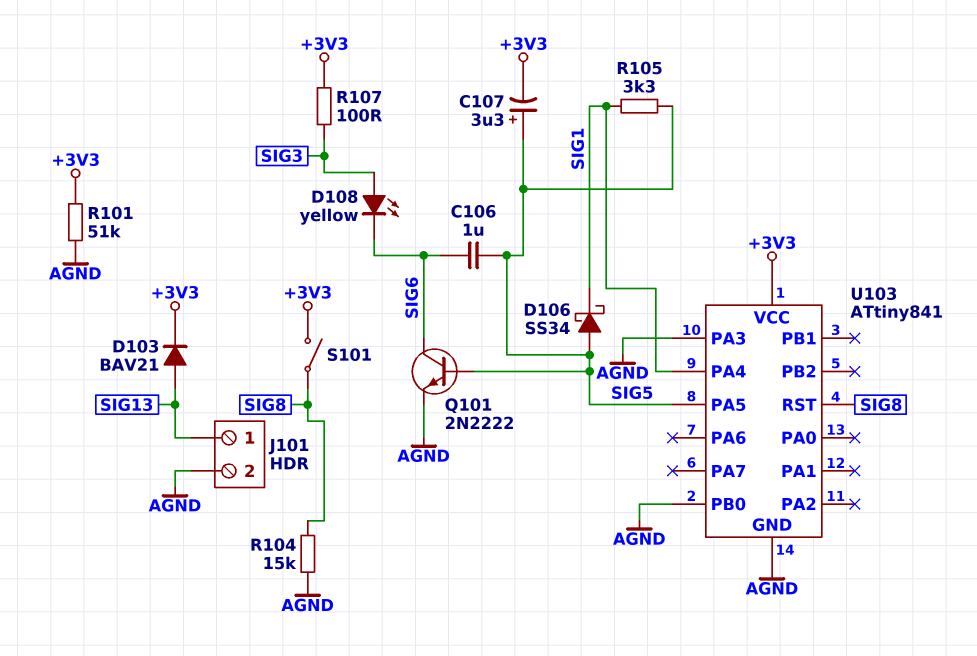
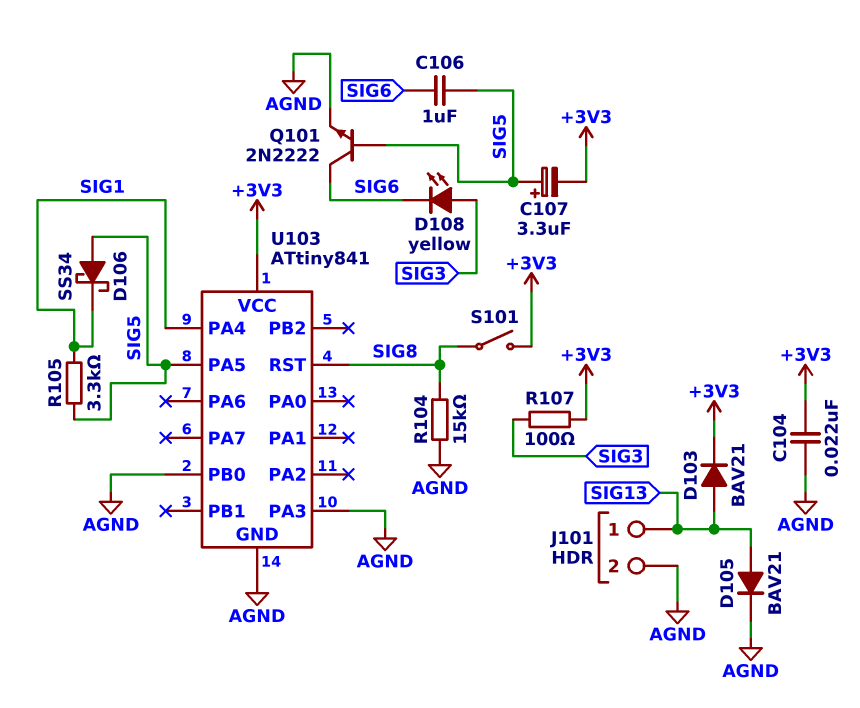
C104: none -> 22nF (+3V3, AGND)
D105: none -> diode BAV21 (A SIG13, K AGND)
R101: 51k (+3V3, AGND) -> none

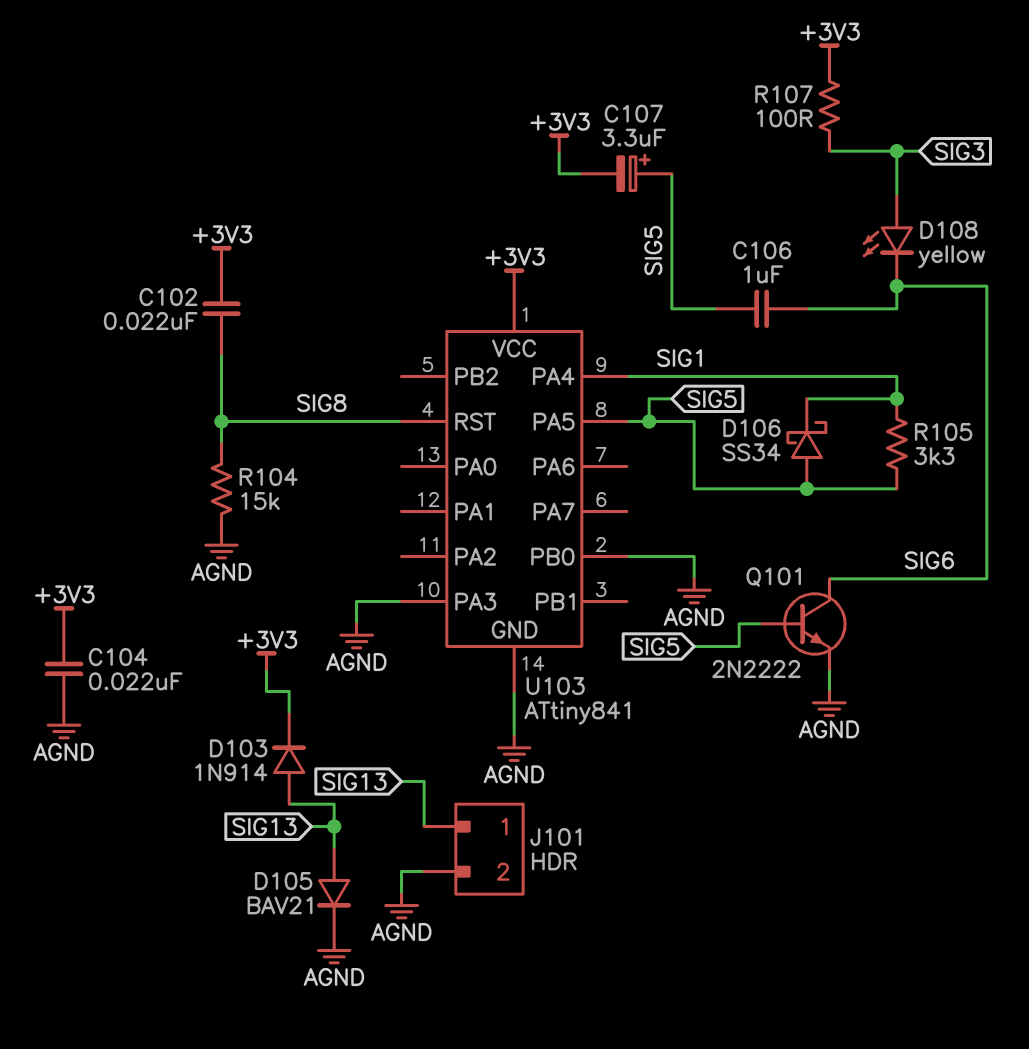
C102: none -> 22nF (+3V3, SIG8)
D103: diode BAV21 (A SIG13, K +3V3) -> diode 1N914 (A SIG13, K +3V3)
S101: switch (+3V3, SIG8) -> none

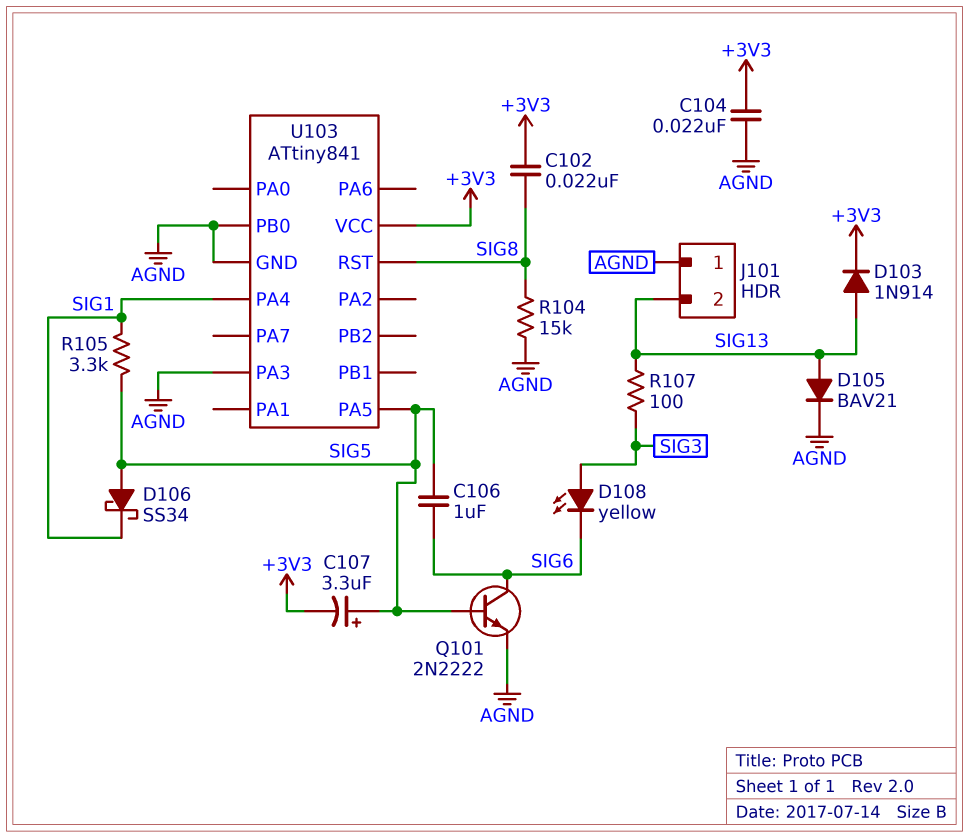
J101 pin 1: SIG13 -> AGND
J101 pin 2: AGND -> SIG13
R107: 100 (+3V3, SIG3) -> 100 (SIG3, SIG13)

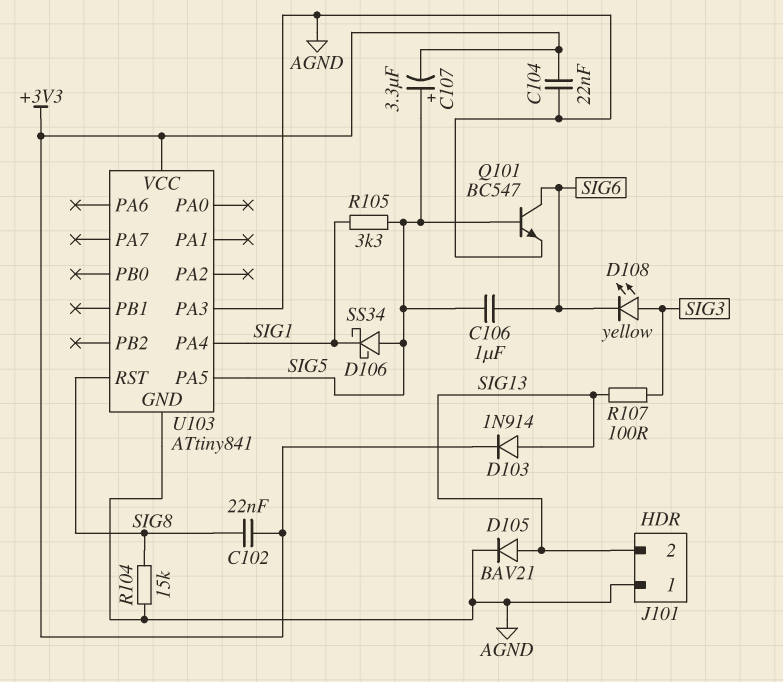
Q101: NPN 2N2222 (B SIG5, C SIG6, E AGND) -> NPN BC547 (B SIG5, C SIG6, E AGND)
U103 pin PB0: AGND -> none

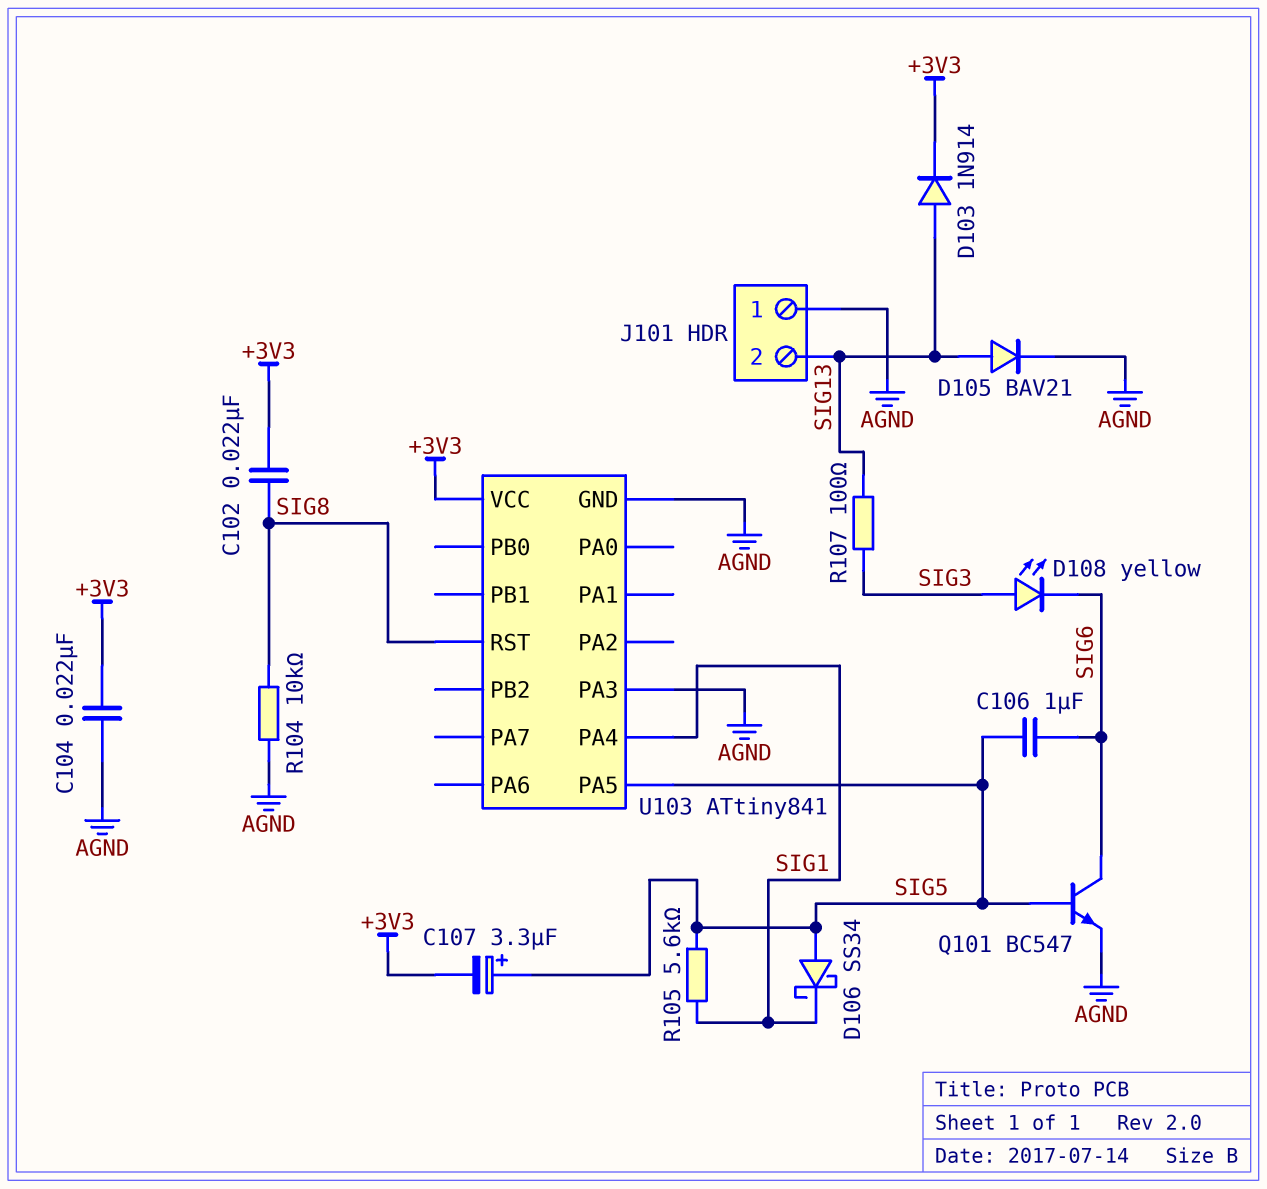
R104: 15k (AGND, SIG8) -> 10k (AGND, SIG8)
R105: 3.3k (SIG1, SIG5) -> 5.6k (SIG1, SIG5)

